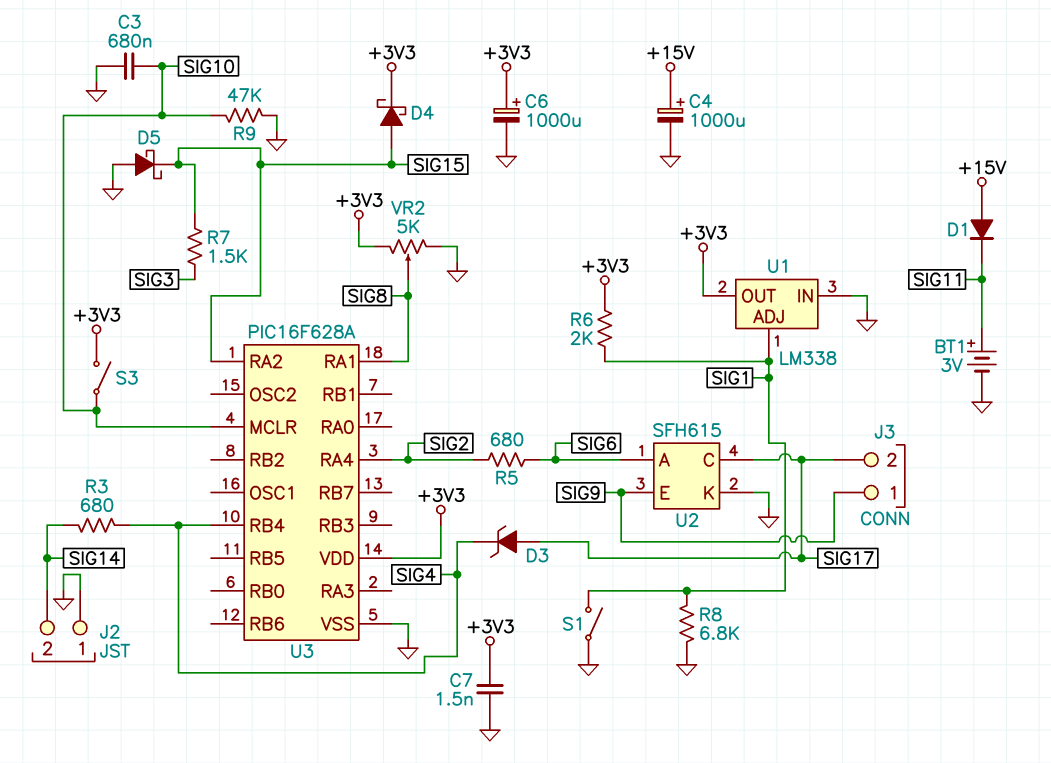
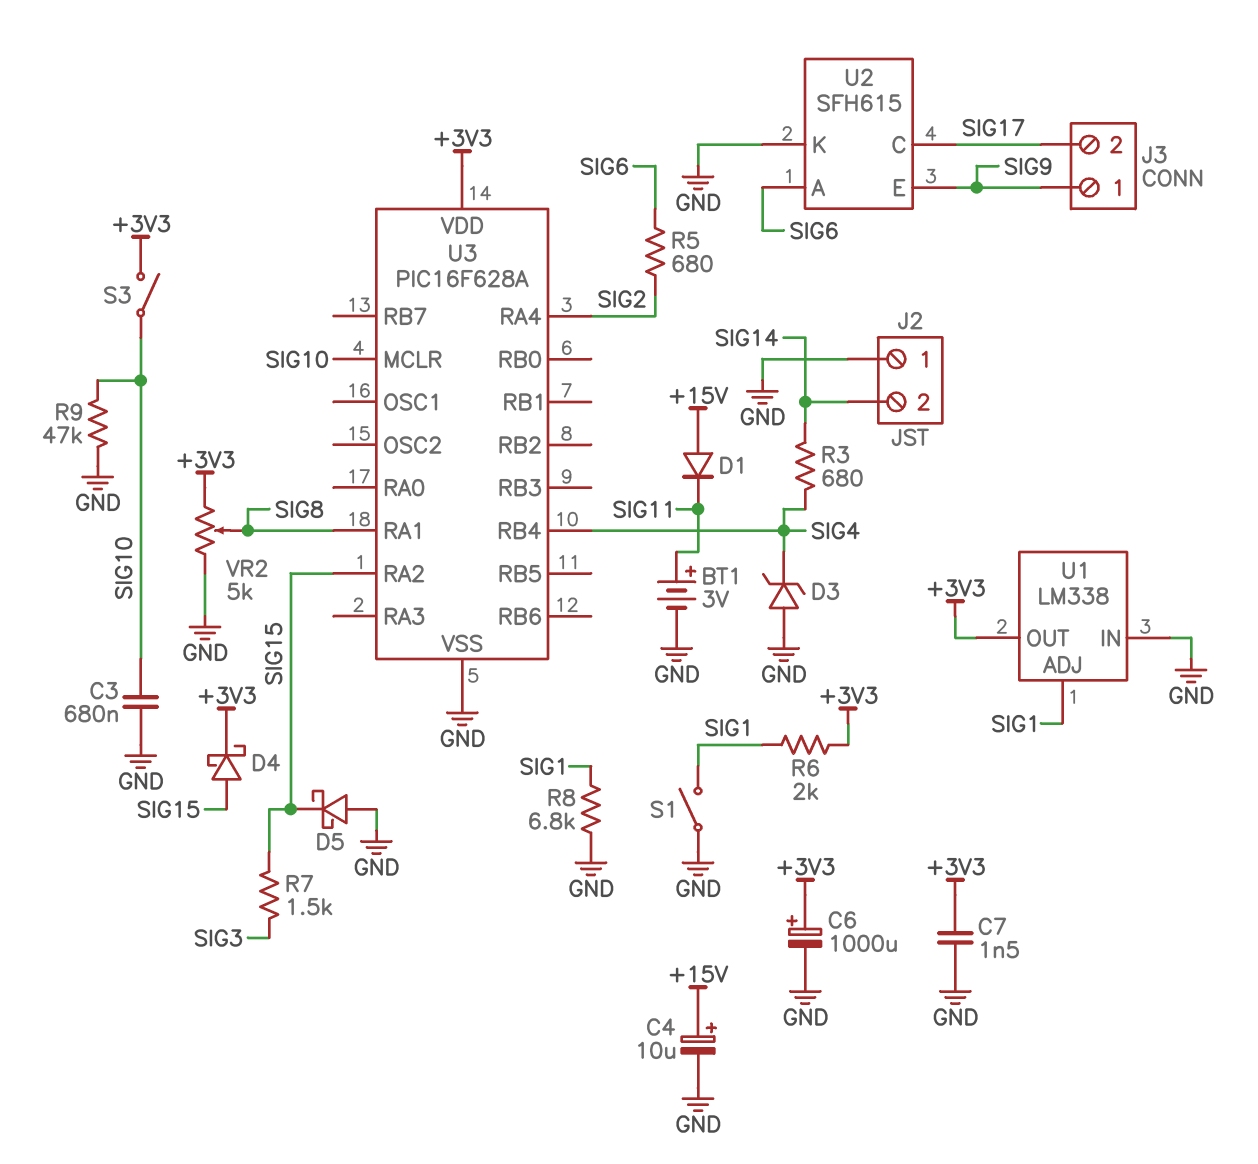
C4: 1000uF (plus +15V, minus GND) -> 10uF (plus +15V, minus GND)
D3: zener (A SIG17, K SIG4) -> zener (A GND, K SIG4)

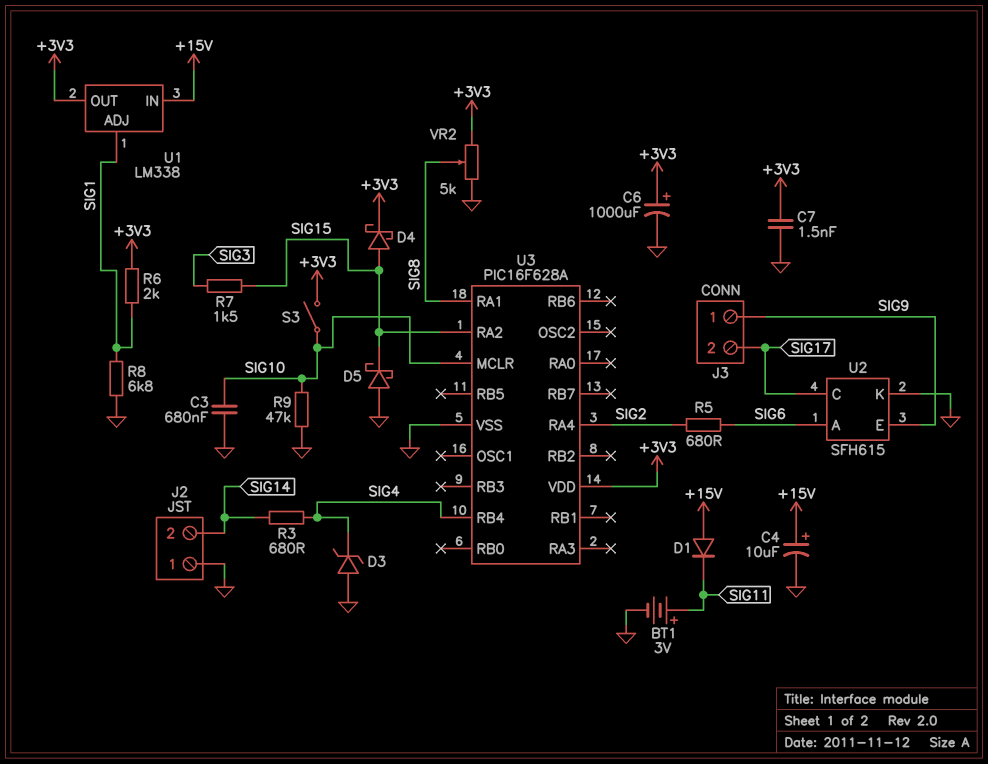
S1: switch (GND, SIG1) -> none
U1 pin IN: GND -> +15V

